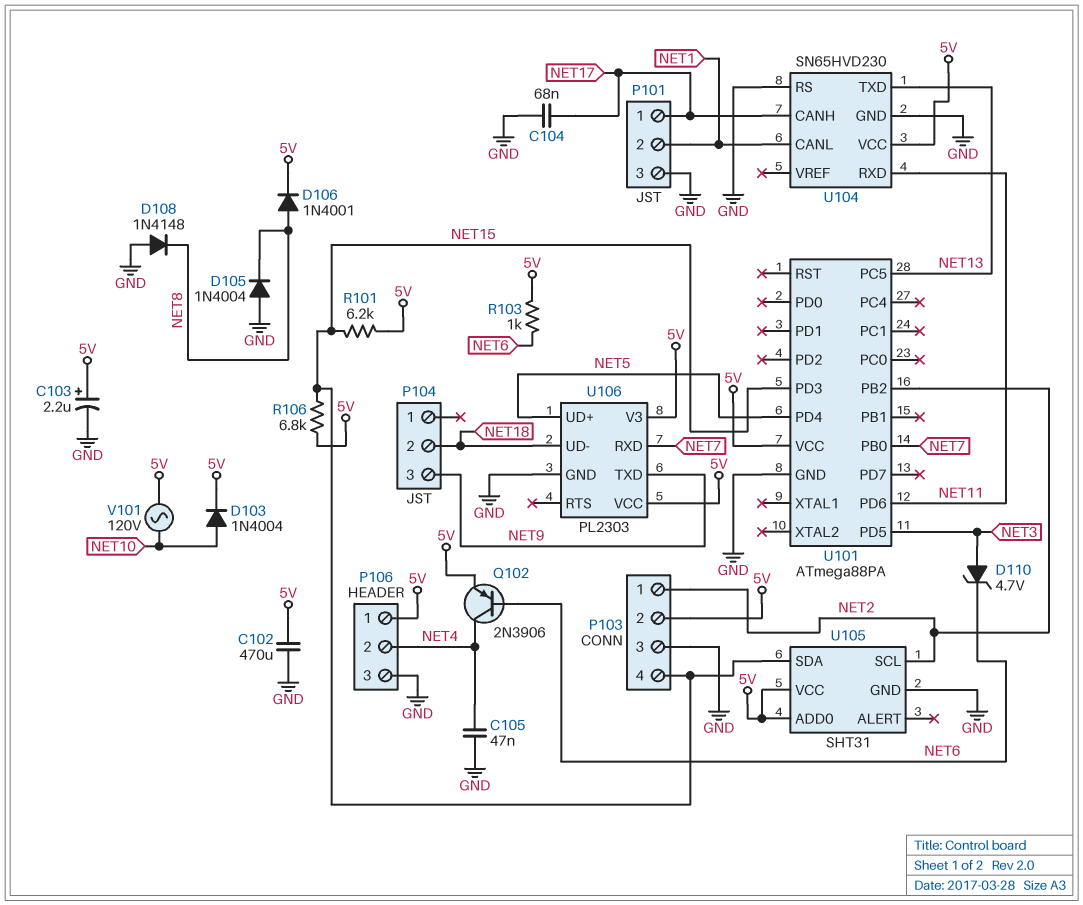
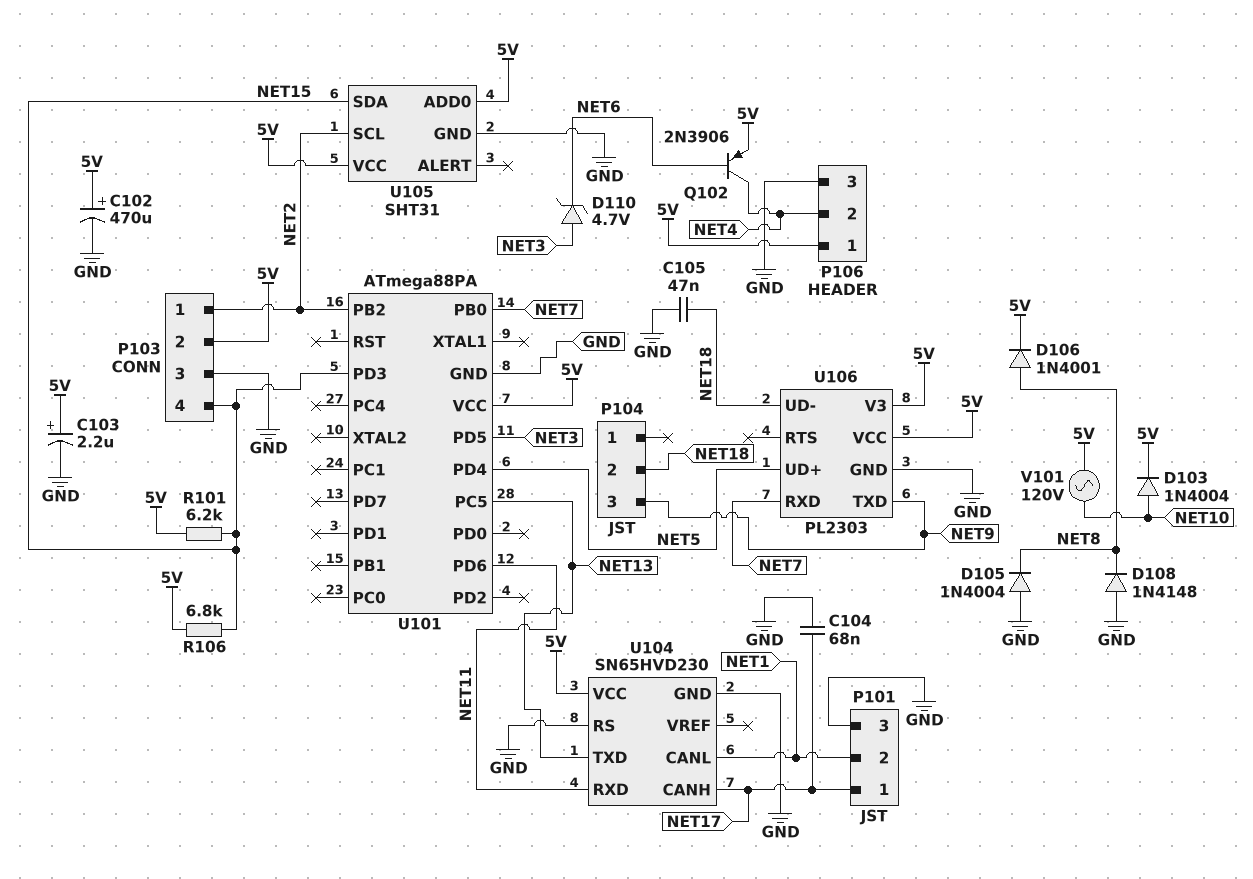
C102: 470uF (5V, GND) -> 470uF (plus 5V, minus GND)
C105: 47nF (GND, NET4) -> 47nF (GND, NET18)
R103: 1k (5V, NET6) -> none

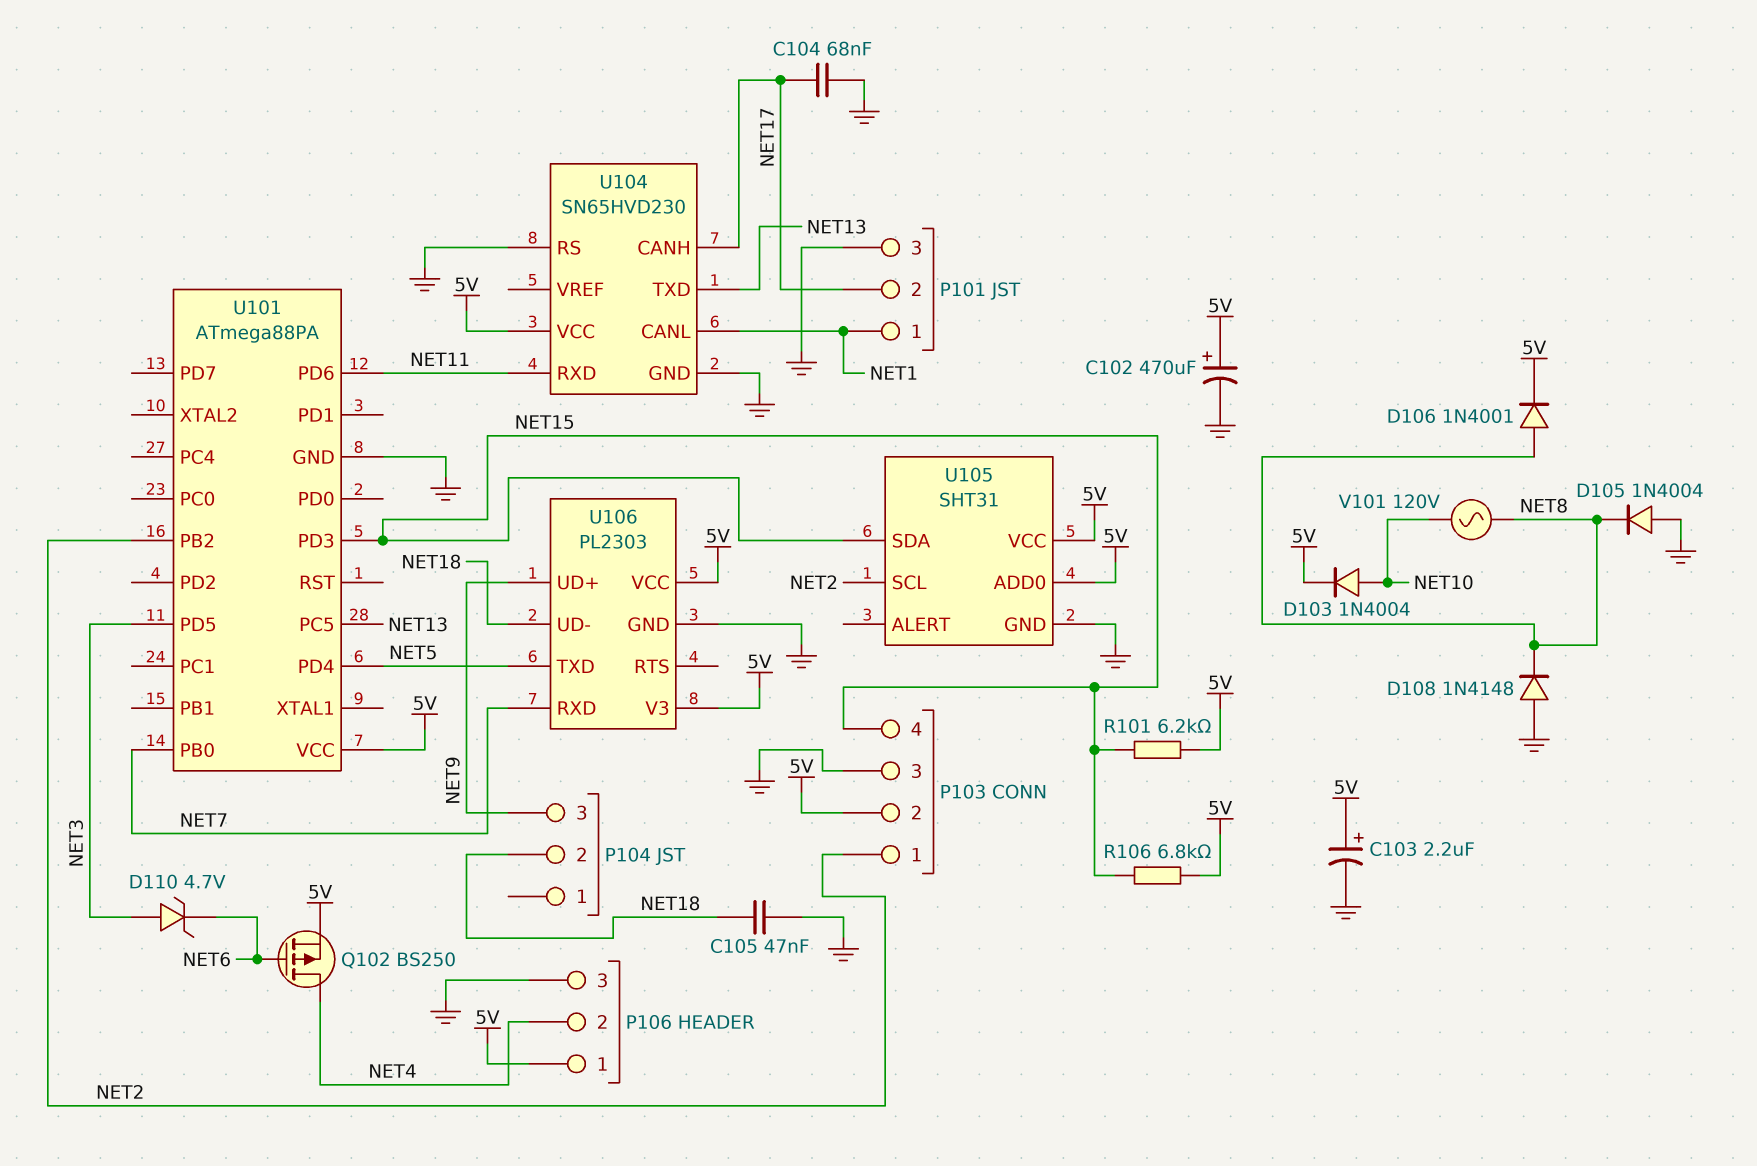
P101 pin 1: NET17 -> NET1
P101 pin 2: NET1 -> NET17
Q102: PNP 2N3906 (B NET6, C NET4, E 5V) -> PMOS BS250 (G NET6, D NET4, S 5V)
U106 pin TXD: NET9 -> NET5
U106 pin UD+: NET5 -> NET9
V101: AC 120V (5V, NET10) -> AC 120V (NET8, NET10)

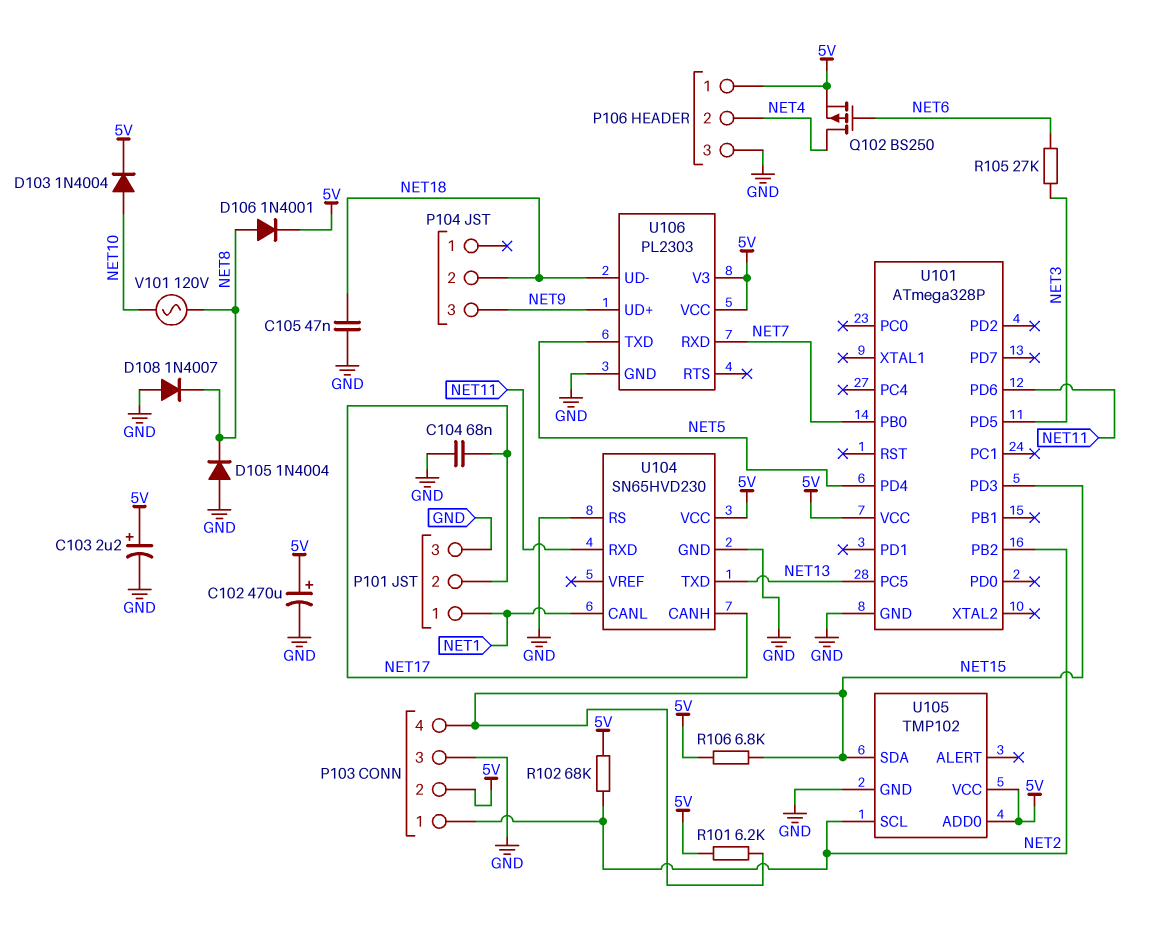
D108: diode 1N4148 (A GND, K NET8) -> diode 1N4007 (A GND, K NET8)
D110: zener 4.7V (A NET3, K NET6) -> none
R102: none -> 68k (5V, NET2)
R105: none -> 27k (NET3, NET6)
U101: ATmega88PA -> ATmega328P
U105: SHT31 -> TMP102

